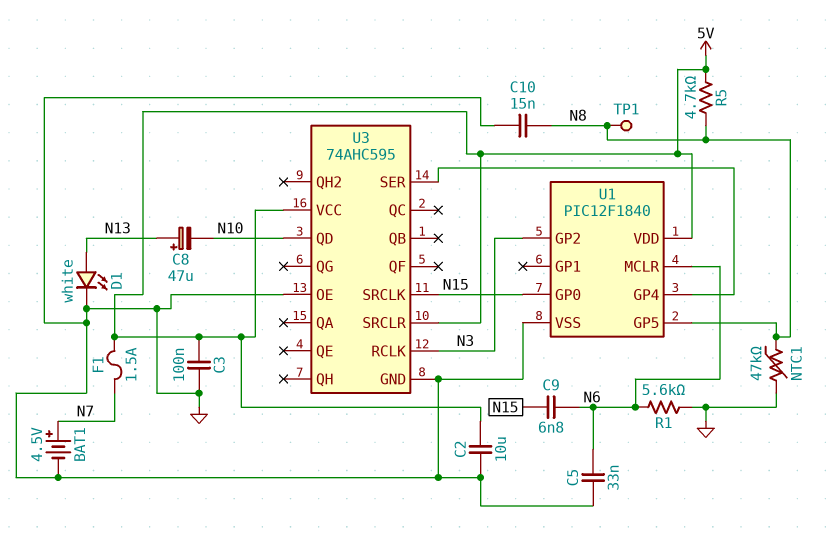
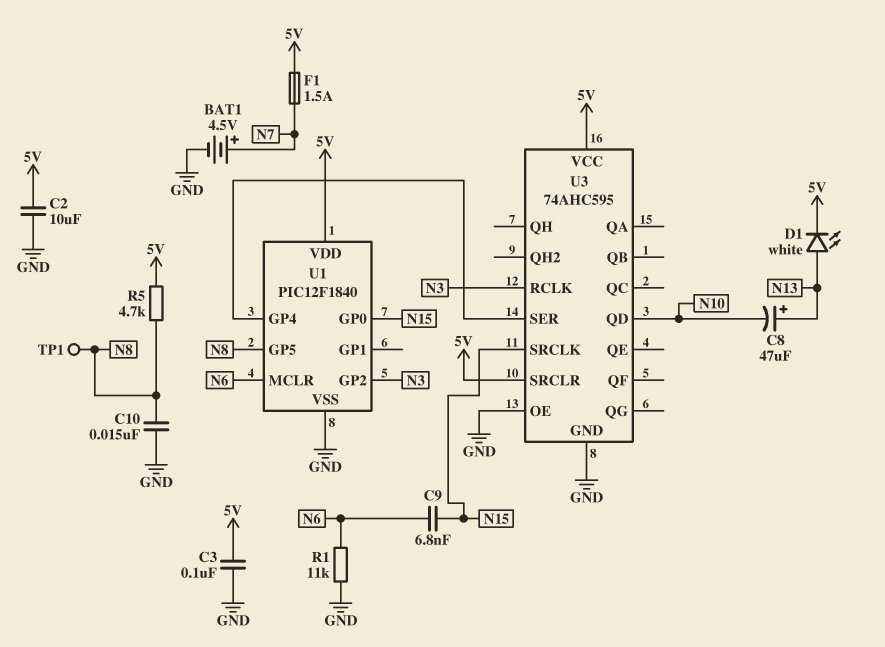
C5: 33nF (GND, N6) -> none
D1: LED white (A N13, K GND) -> LED white (A N13, K 5V)
NTC1: 47k (GND, N8) -> none
R1: 5.6k (GND, N6) -> 11k (GND, N6)

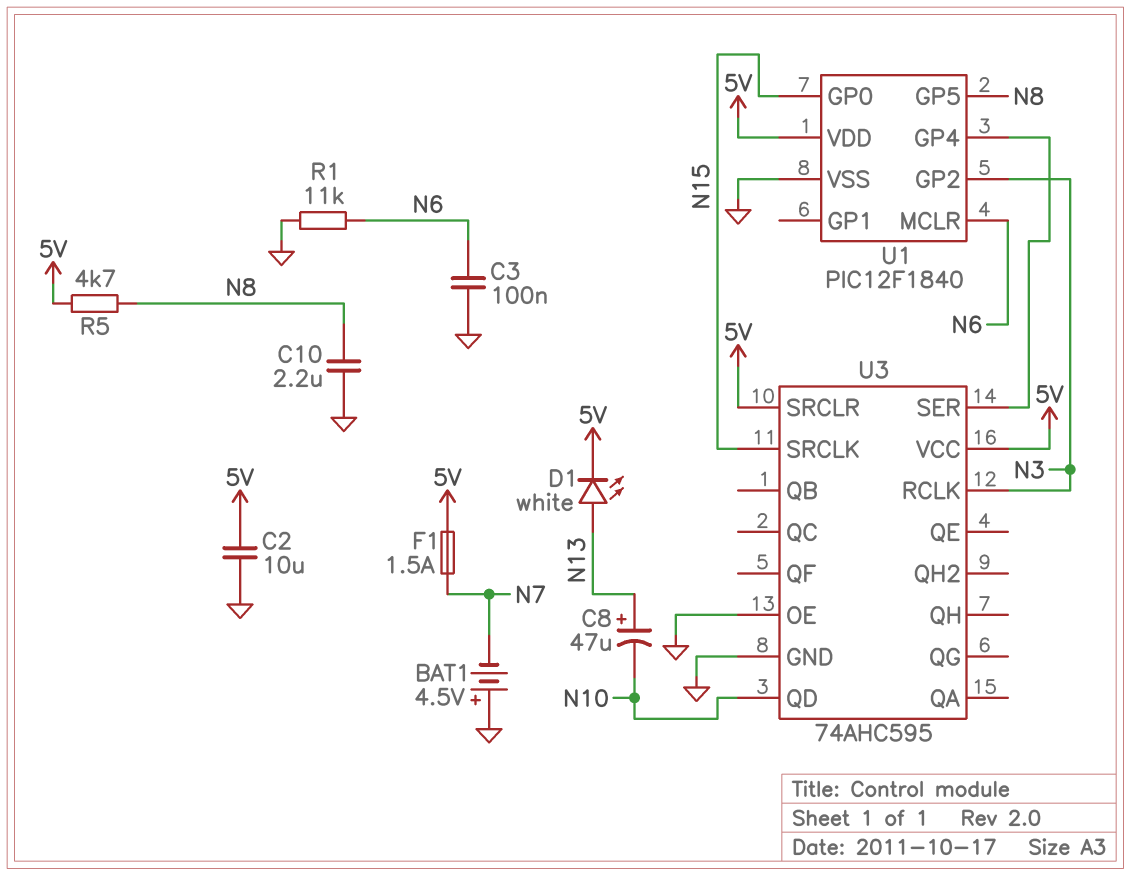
BAT1: 4.5V (plus N7, minus GND) -> 4.5V (plus GND, minus N7)
C3: 100nF (5V, GND) -> 100nF (GND, N6)
C9: 6.8nF (N6, N15) -> none
C10: 15nF (GND, N8) -> 2.2uF (GND, N8)
TP1: test point (N8) -> none

